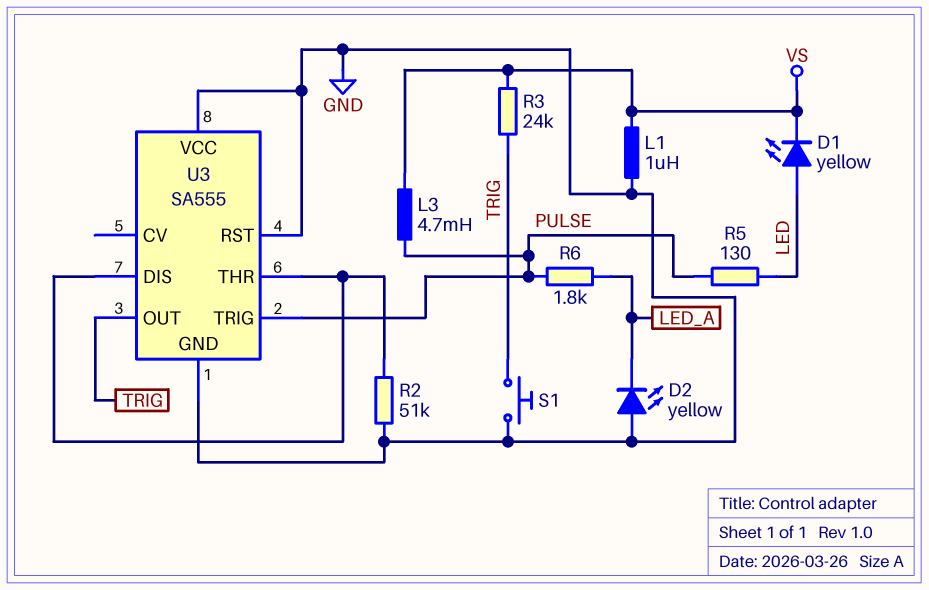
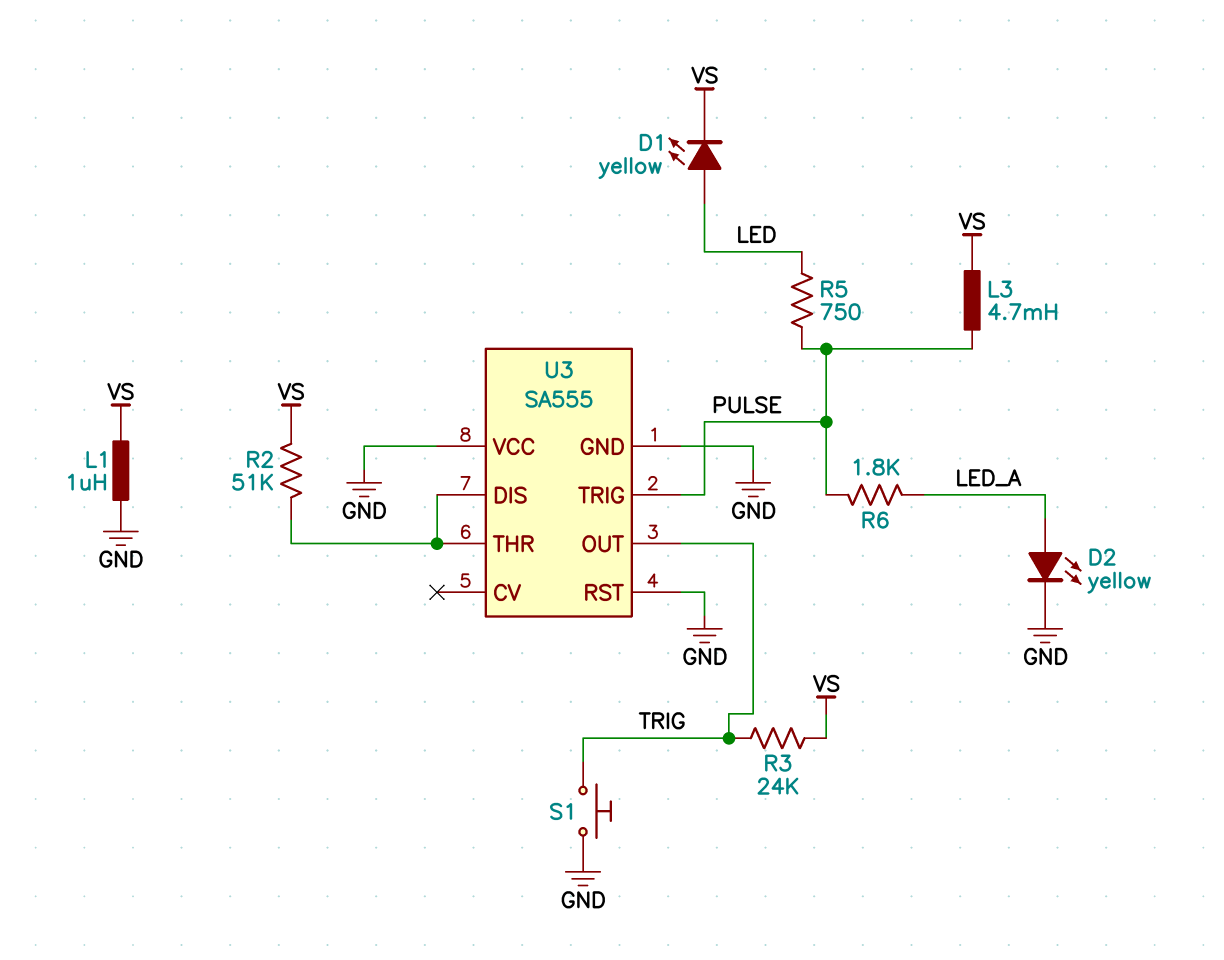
D2: LED yellow (A GND, K LED_A) -> LED yellow (A LED_A, K GND)
R2: 51k (GND, U3/DIS) -> 51k (U3/DIS, VS)
R5: 130 (LED, PULSE) -> 750 (LED, PULSE)

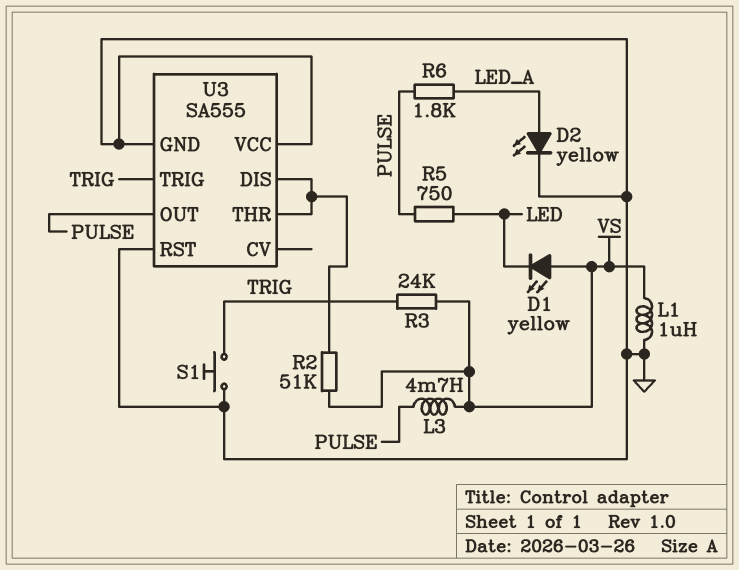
D1: LED yellow (A LED, K VS) -> LED yellow (A VS, K LED)
U3 pin OUT: TRIG -> PULSE
U3 pin TRIG: PULSE -> TRIG

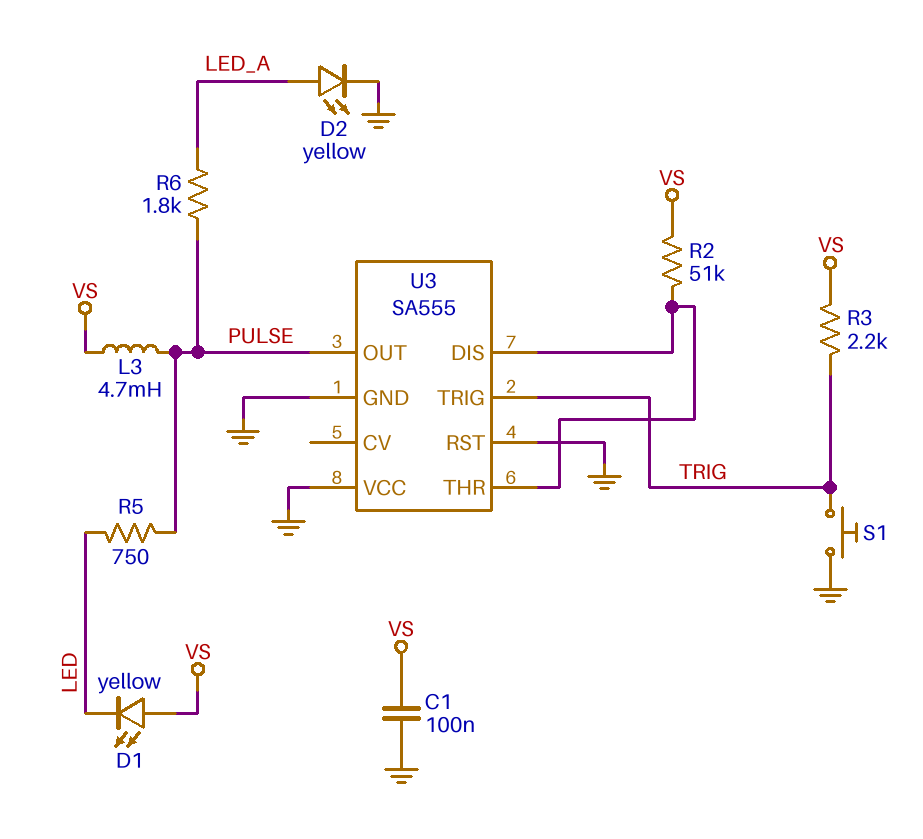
C1: none -> 100nF (GND, VS)
L1: 1uH (GND, VS) -> none
R3: 24k (TRIG, VS) -> 2.2k (TRIG, VS)

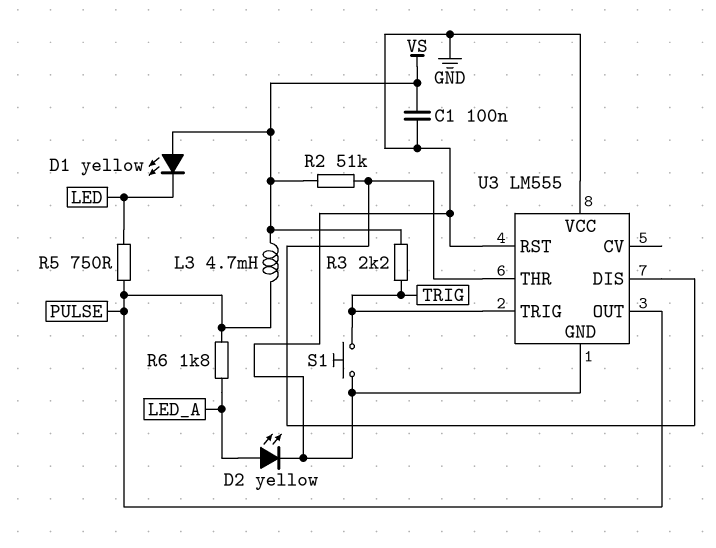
U3: SA555 -> LM555

